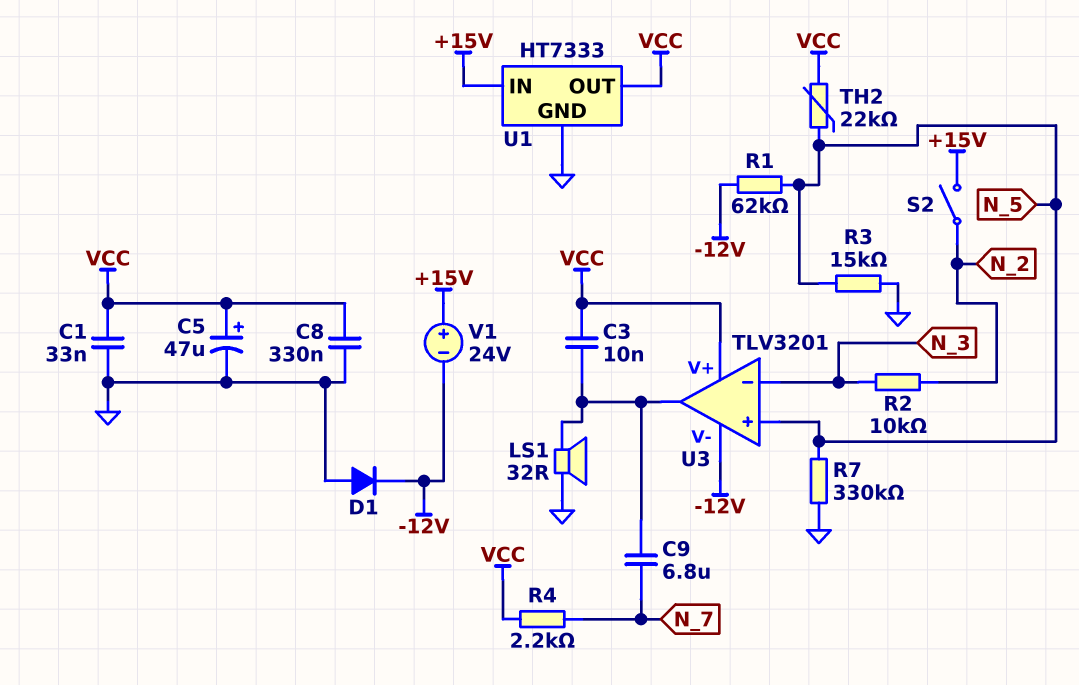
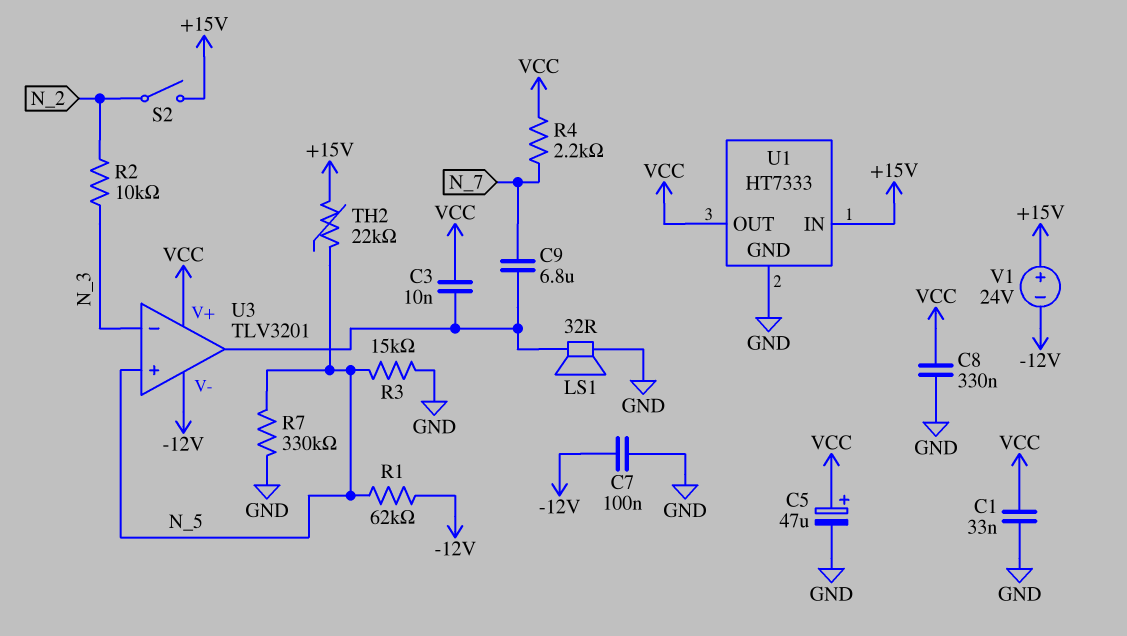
C7: none -> 100nF (-12V, GND)
D1: diode (A GND, K -12V) -> none
TH2: 22k (N_5, VCC) -> 22k (+15V, N_5)

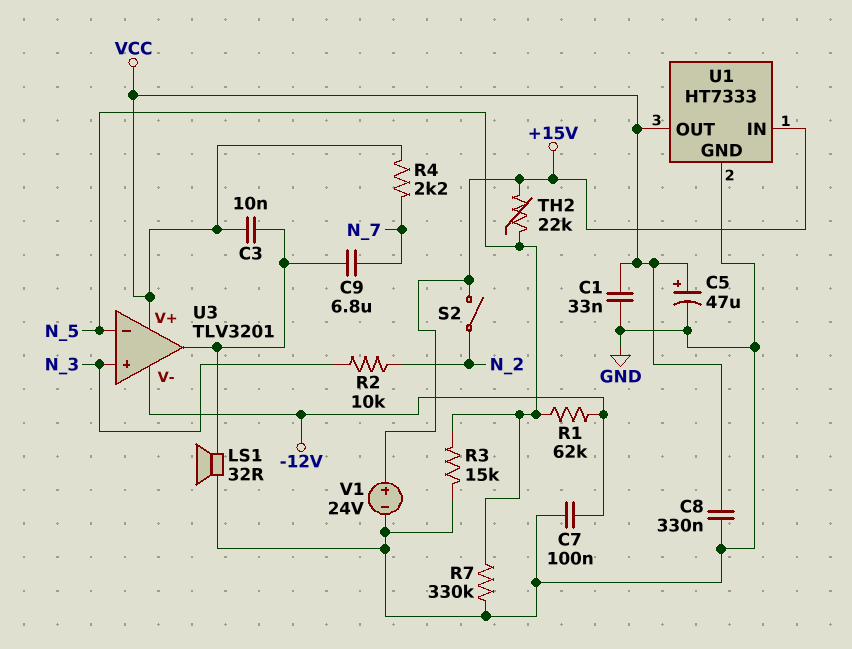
U3 pin in+: N_5 -> N_3
U3 pin in-: N_3 -> N_5
V1: 24V (plus +15V, minus -12V) -> 24V (plus +15V, minus GND)

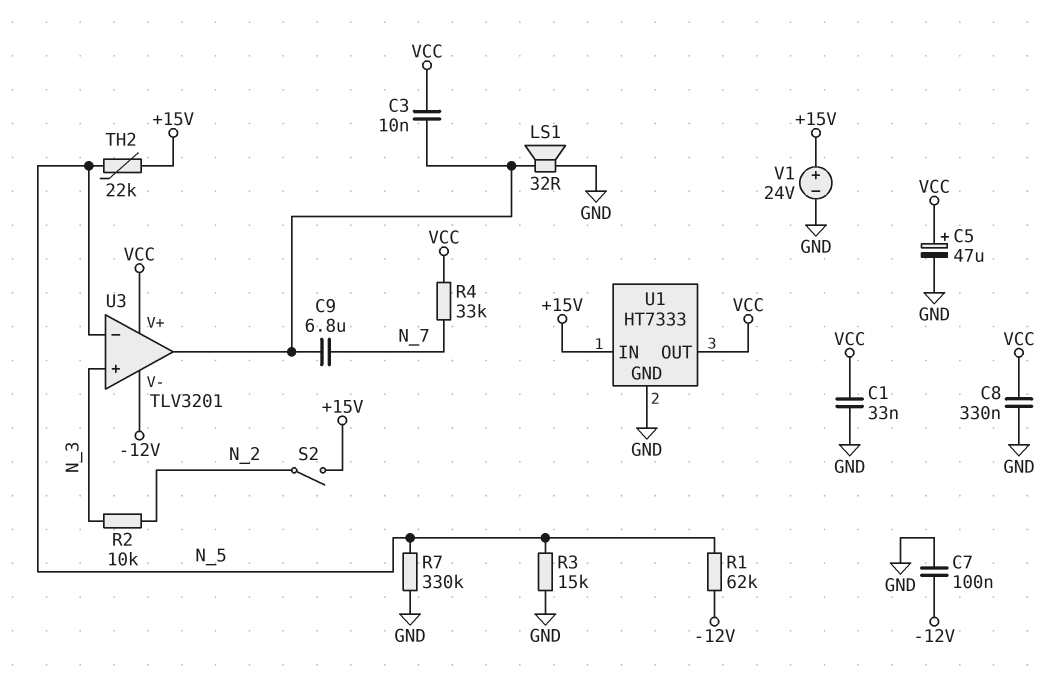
R4: 2.2k (N_7, VCC) -> 33k (N_7, VCC)

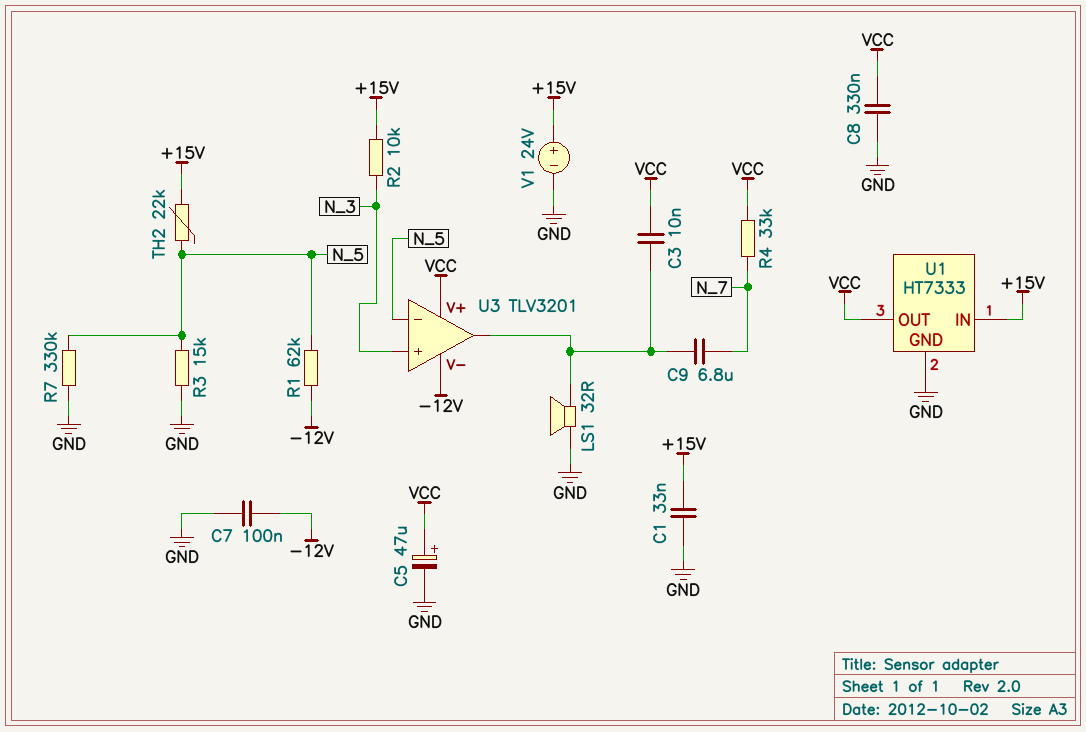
C1: 33nF (GND, VCC) -> 33nF (+15V, GND)
R2: 10k (N_2, N_3) -> 10k (+15V, N_3)
S2: switch (+15V, N_2) -> none

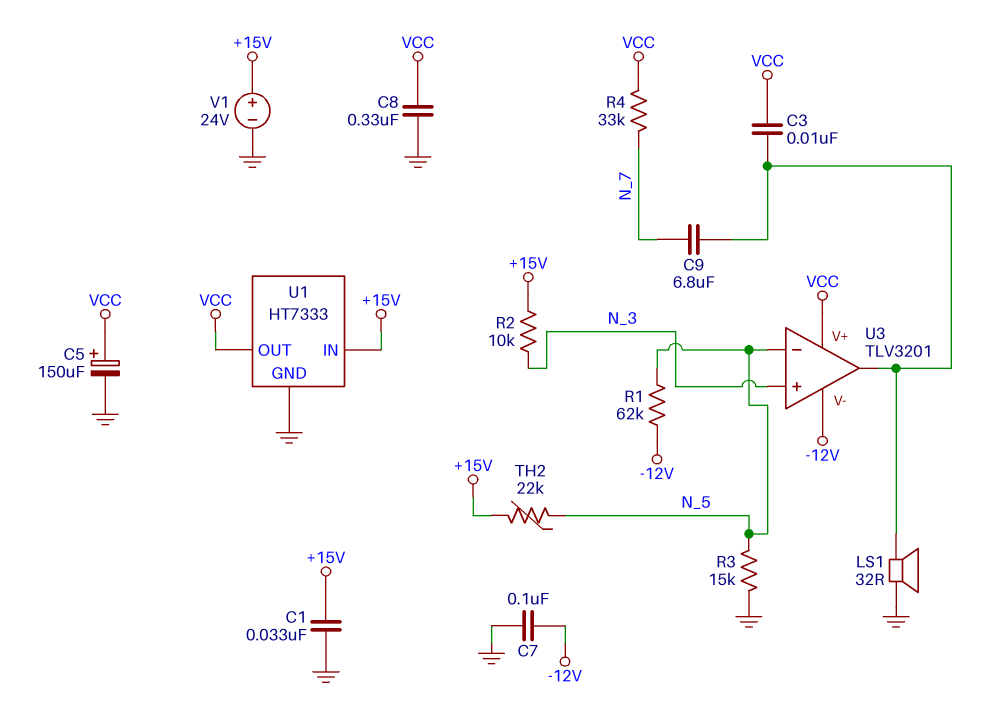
C5: 47uF (plus VCC, minus GND) -> 150uF (plus VCC, minus GND)
R7: 330k (GND, N_5) -> none

